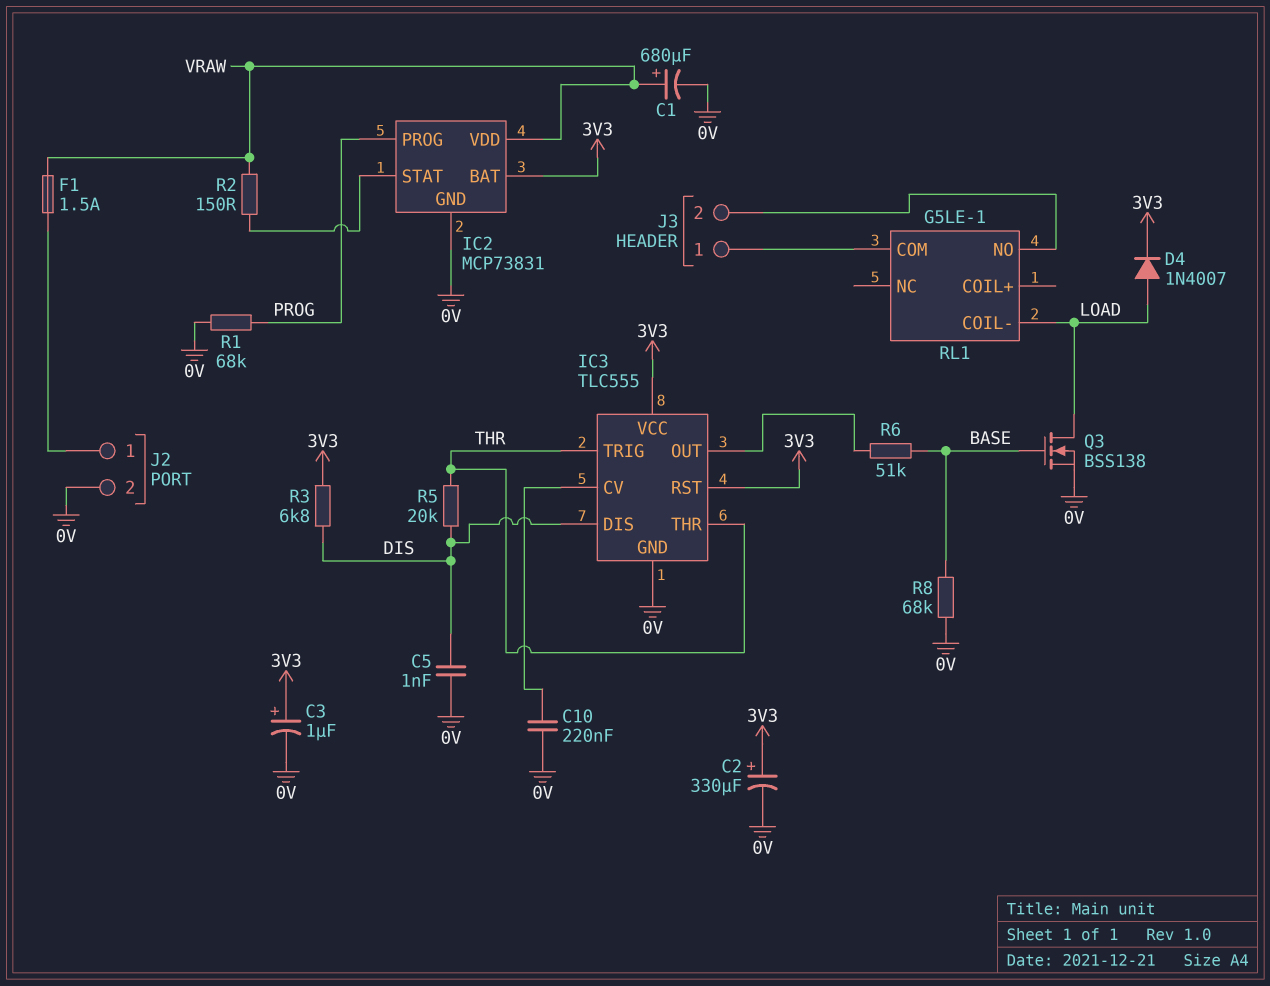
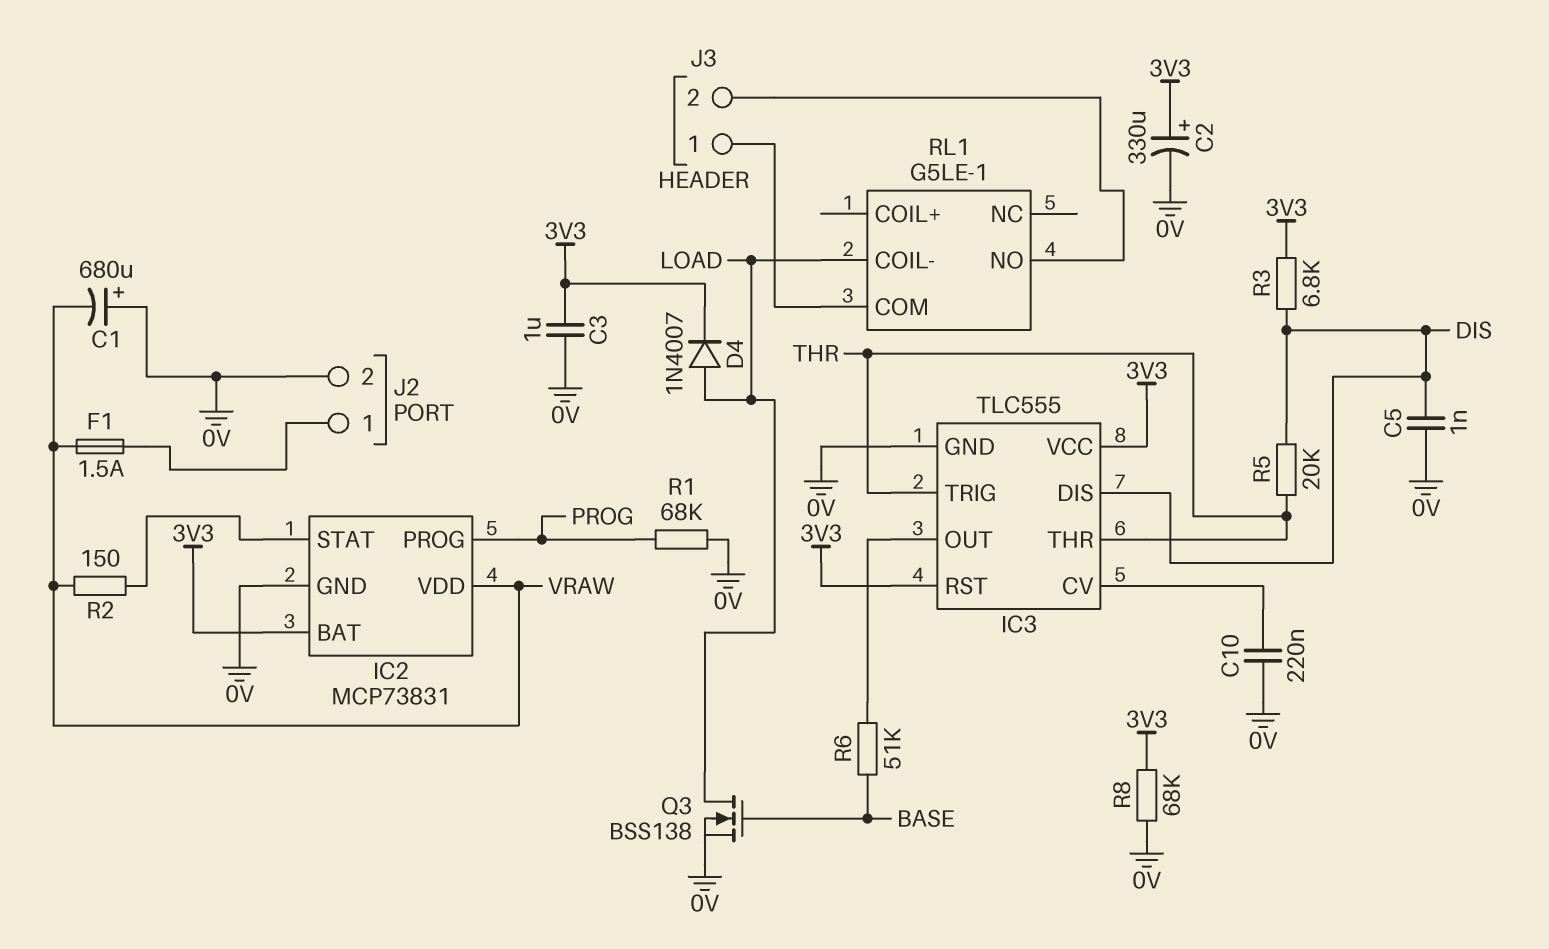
C1: 680uF (plus VRAW, minus 0V) -> 680uF (plus 0V, minus VRAW)
C3: 1uF (plus 3V3, minus 0V) -> 1uF (0V, 3V3)
R8: 68k (0V, BASE) -> 68k (0V, 3V3)

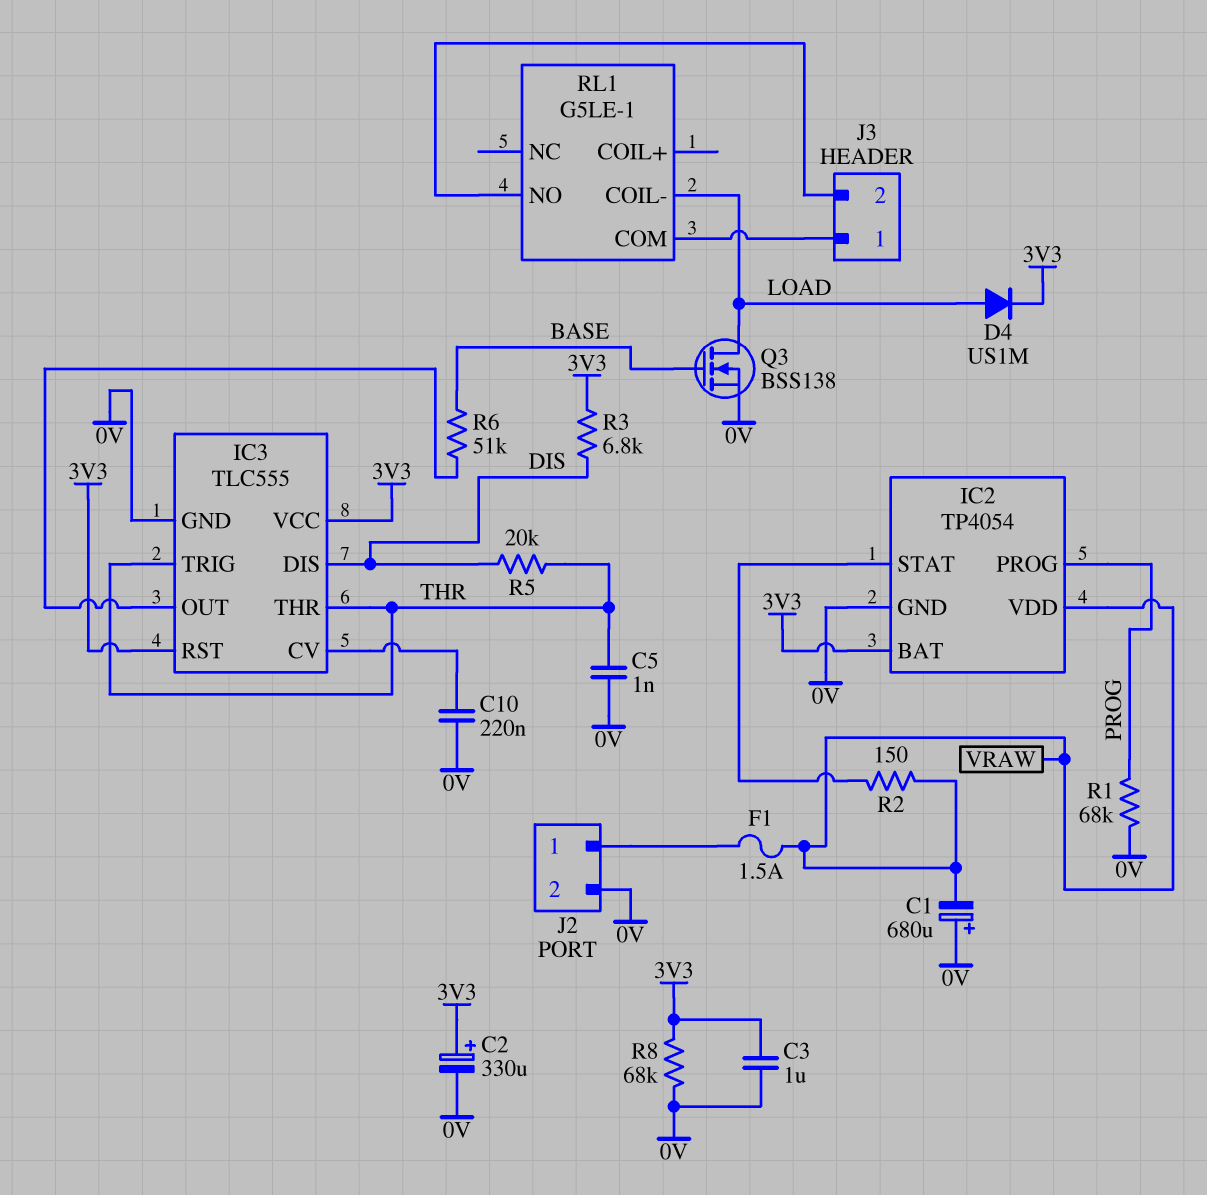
C5: 1nF (0V, DIS) -> 1nF (0V, THR)
D4: diode 1N4007 (A LOAD, K 3V3) -> diode US1M (A LOAD, K 3V3)
IC2: MCP73831 -> TP4054

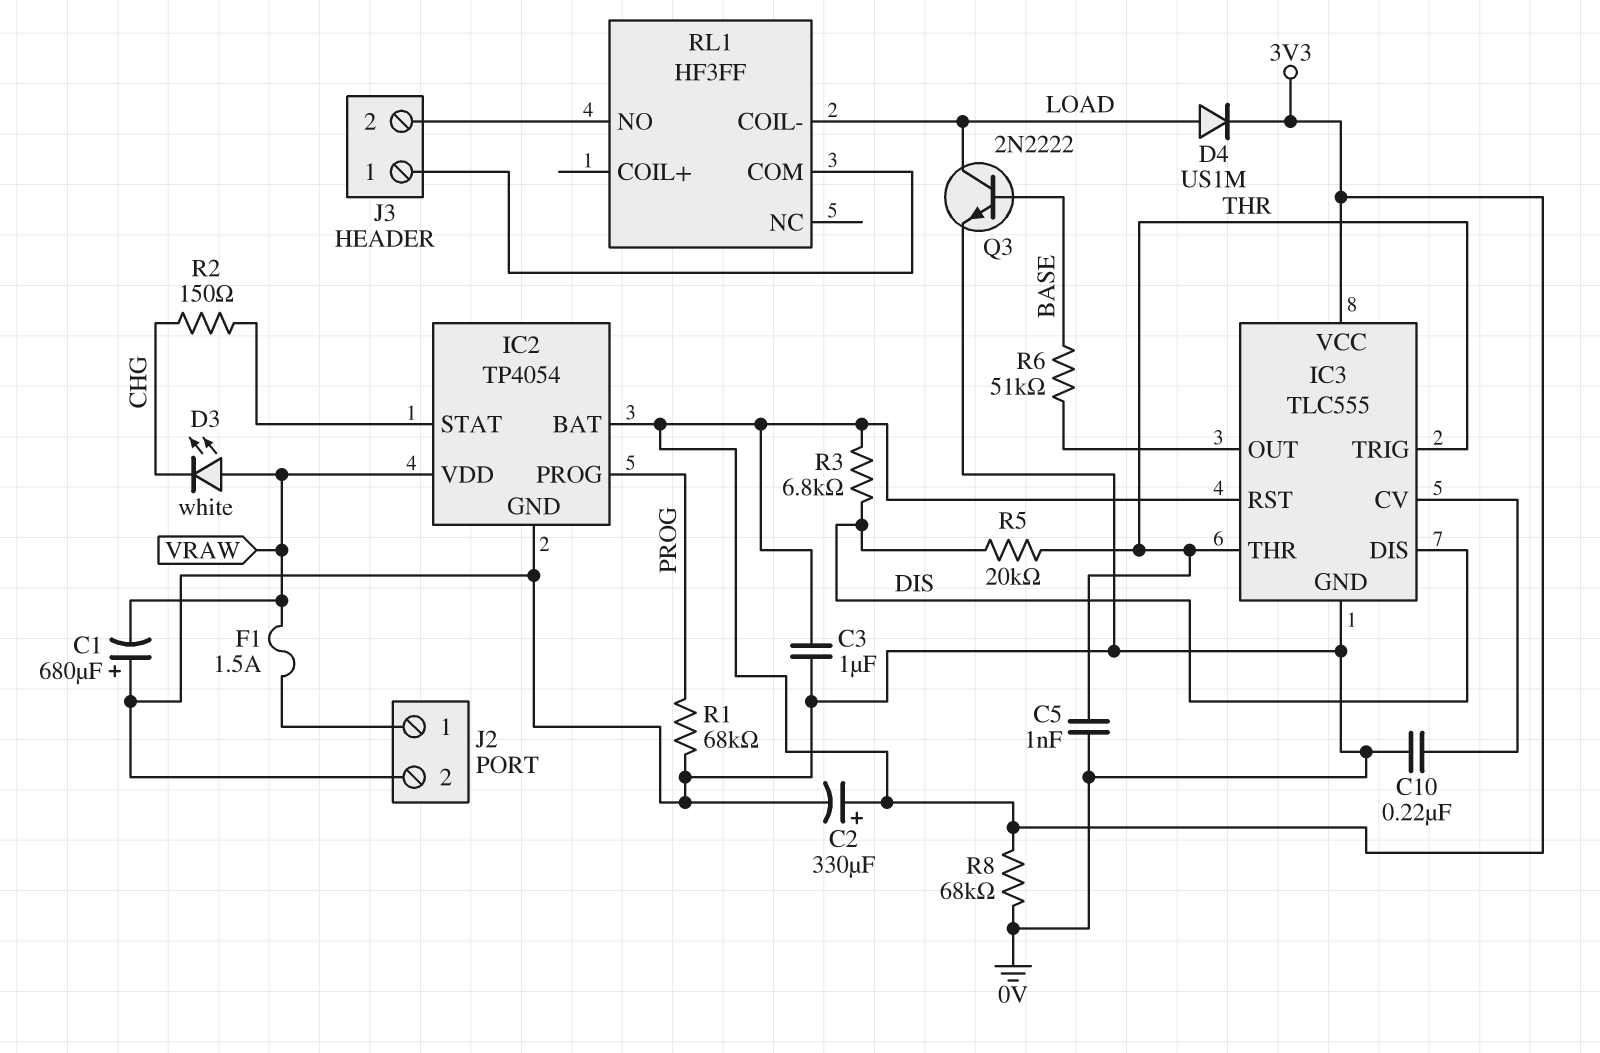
D3: none -> LED white (A VRAW, K CHG)
Q3: NMOS BSS138 (G BASE, D LOAD, S 0V) -> NPN 2N2222 (B BASE, C LOAD, E 0V)
R2: 150 (IC2/STAT, VRAW) -> 150 (CHG, IC2/STAT)
RL1: G5LE-1 -> HF3FF

